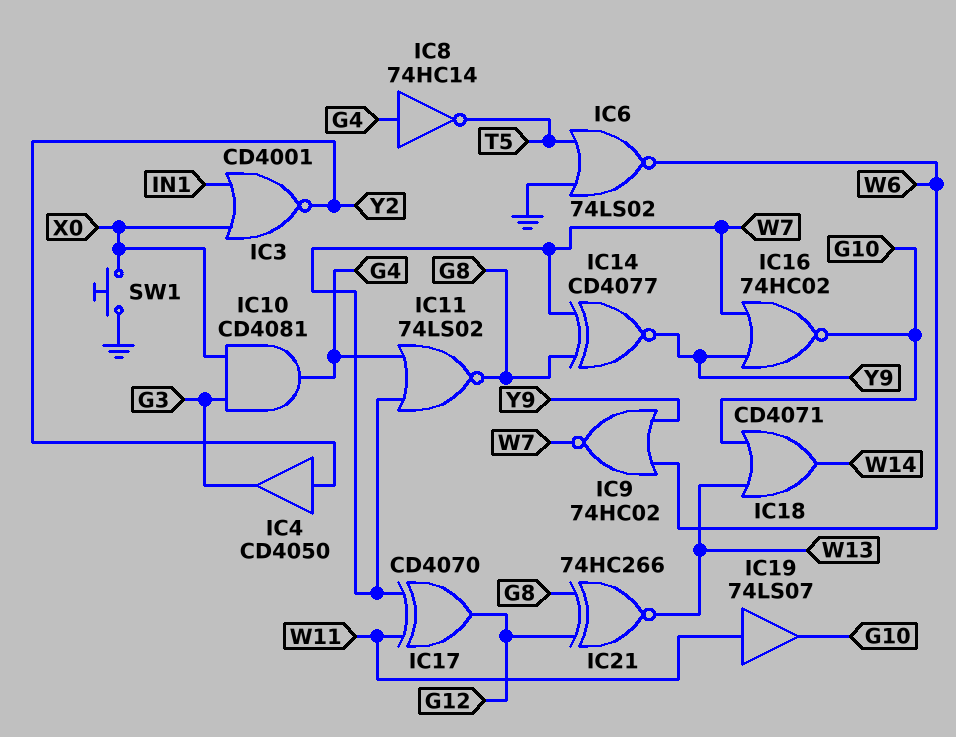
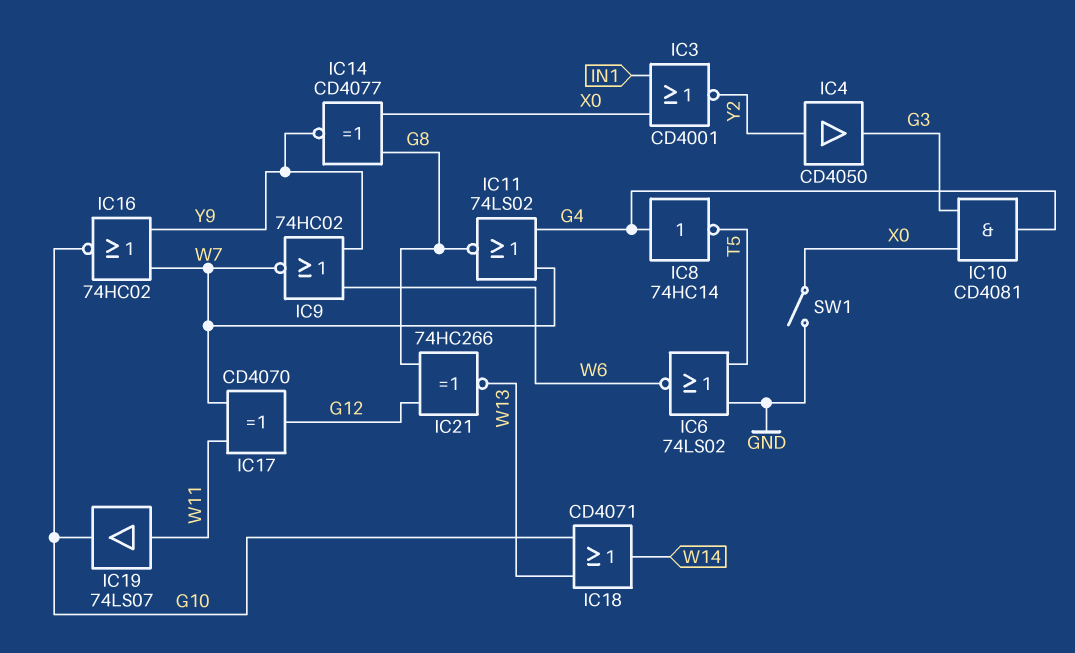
IC14: XNOR CD4077 (in G8, in W7, out Y9) -> XNOR CD4077 (in G8, in X0, out Y9)
SW1: button (GND, X0) -> switch (GND, X0)

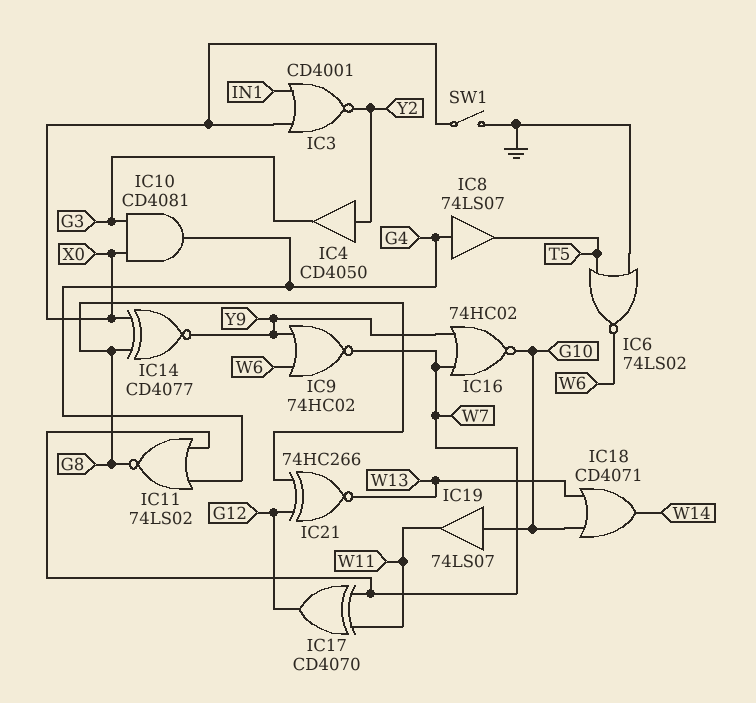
IC8: NOT 74HC14 (in G4, out T5) -> buffer 74LS07 (in G4, out T5)
IC19: buffer 74LS07 (in W11, out G10) -> buffer 74LS07 (in G10, out W11)

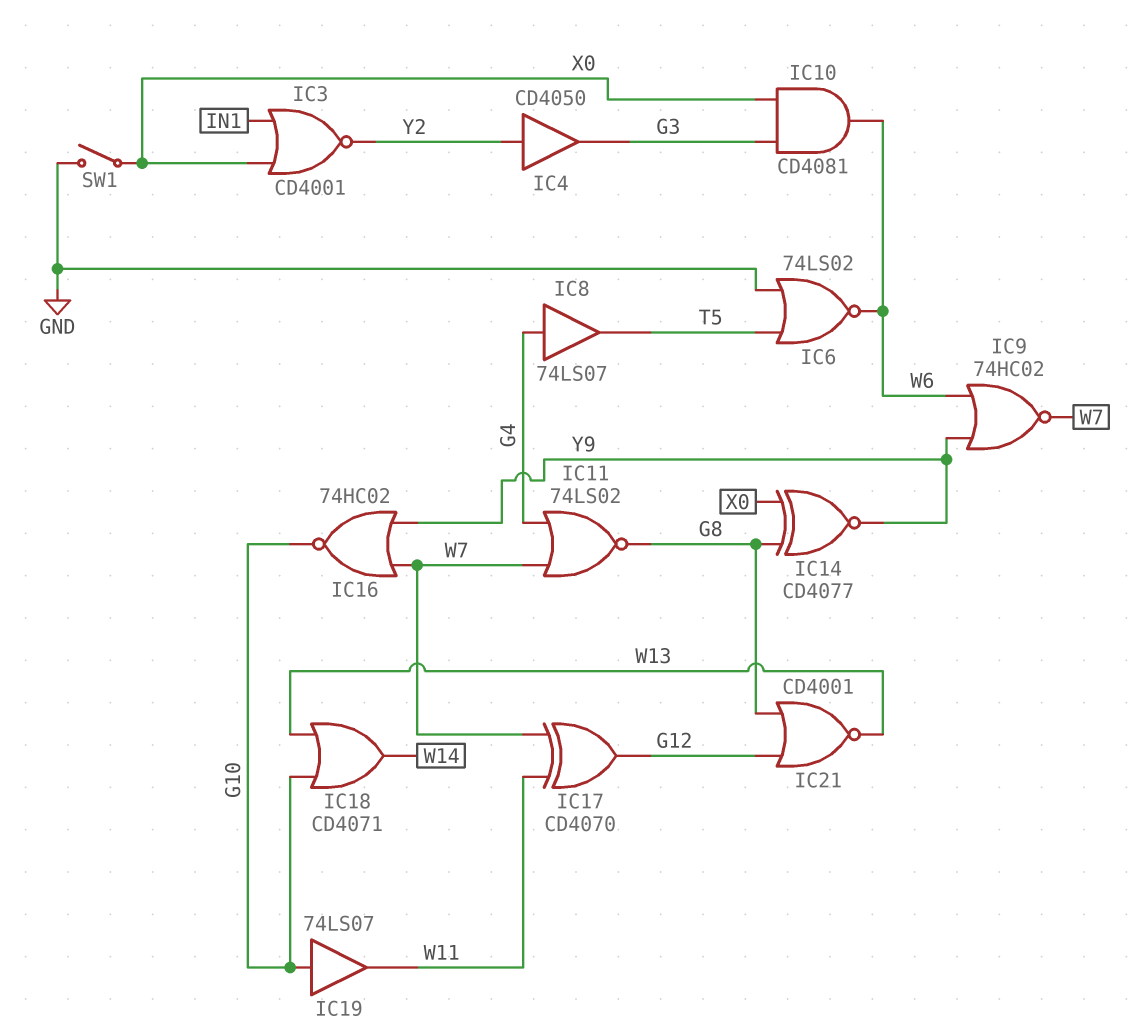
IC10: AND CD4081 (in G3, in X0, out G4) -> AND CD4081 (in G3, in X0, out W6)
IC21: XNOR 74HC266 (in G8, in G12, out W13) -> NOR CD4001 (in G8, in G12, out W13)

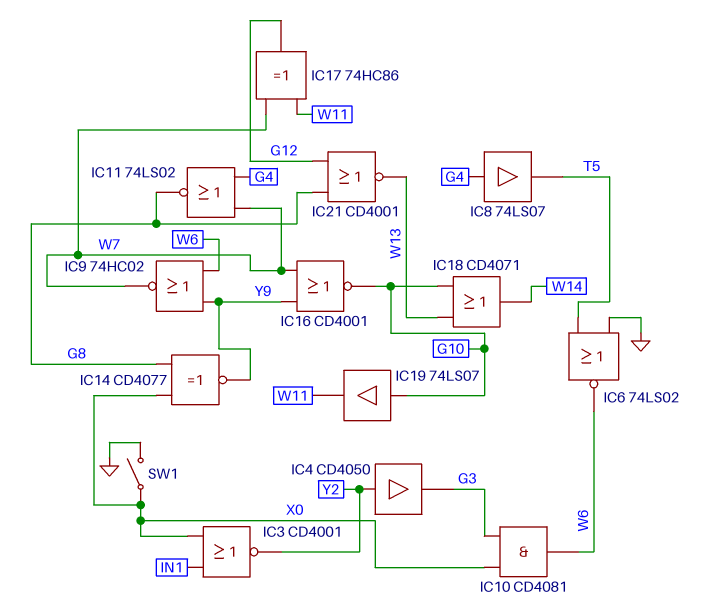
IC16: NOR 74HC02 (in W7, in Y9, out G10) -> NOR CD4001 (in W7, in Y9, out G10)
IC17: XOR CD4070 (in W7, in W11, out G12) -> XOR 74HC86 (in W7, in W11, out G12)

